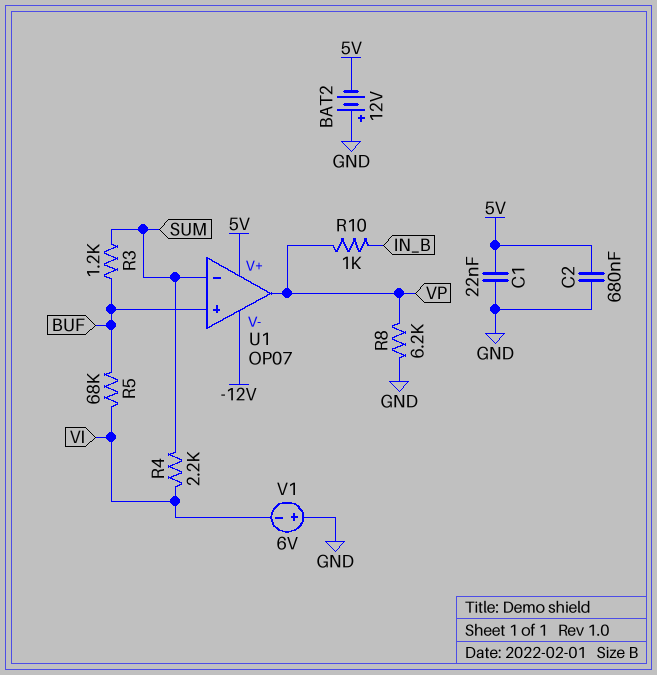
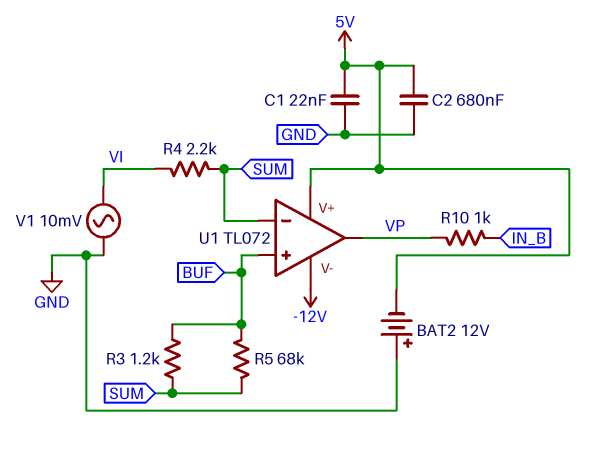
R5: 68k (BUF, VI) -> 68k (BUF, SUM)
R8: 6.2k (GND, VP) -> none
U1: OP07 -> TL072
V1: 6V (plus GND, minus VI) -> AC 10mV (GND, VI)

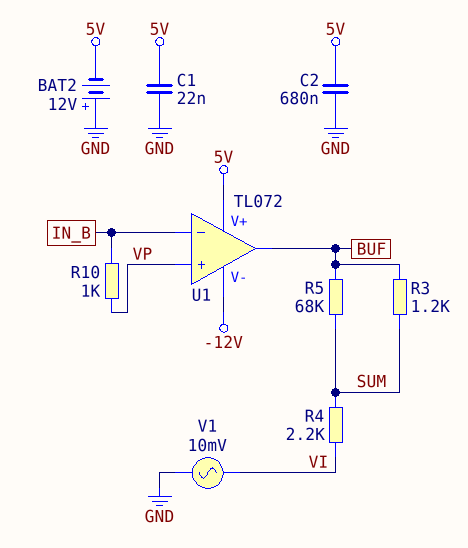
U1 pin in+: BUF -> VP
U1 pin in-: SUM -> IN_B
U1 pin out: VP -> BUF

